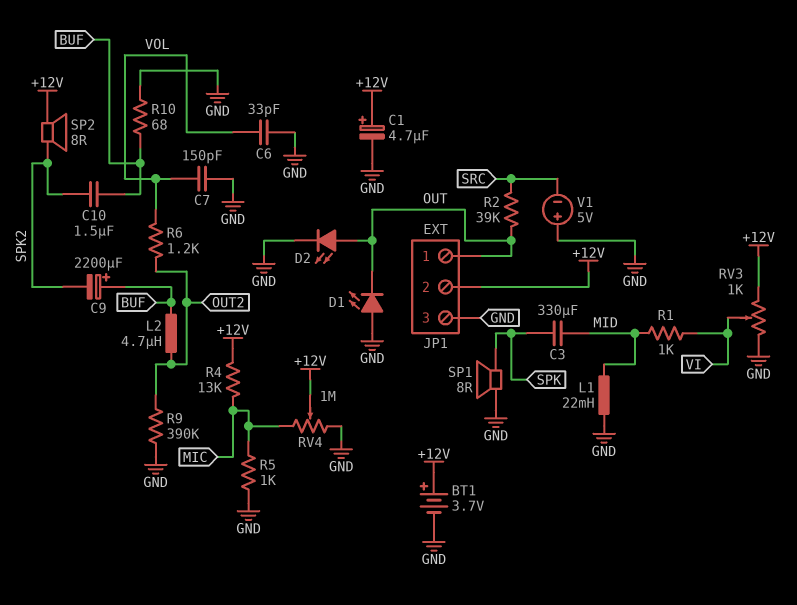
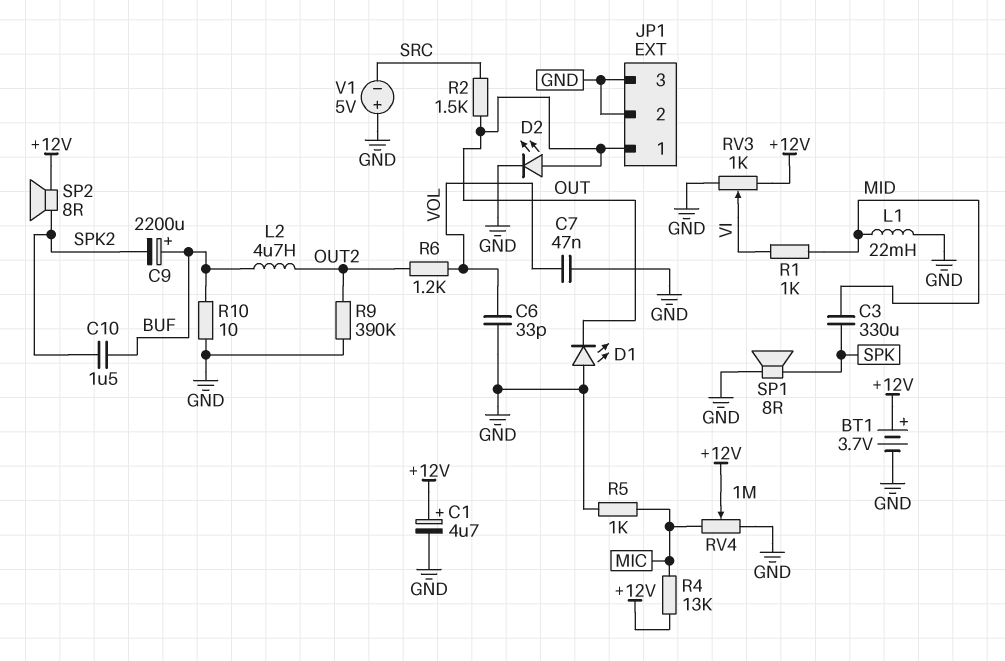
C7: 150pF (GND, VOL) -> 47nF (GND, VOL)
JP1 pin 2: +12V -> GND
R2: 39k (OUT, SRC) -> 1.5k (OUT, SRC)
R10: 68 (BUF, GND) -> 10 (BUF, GND)

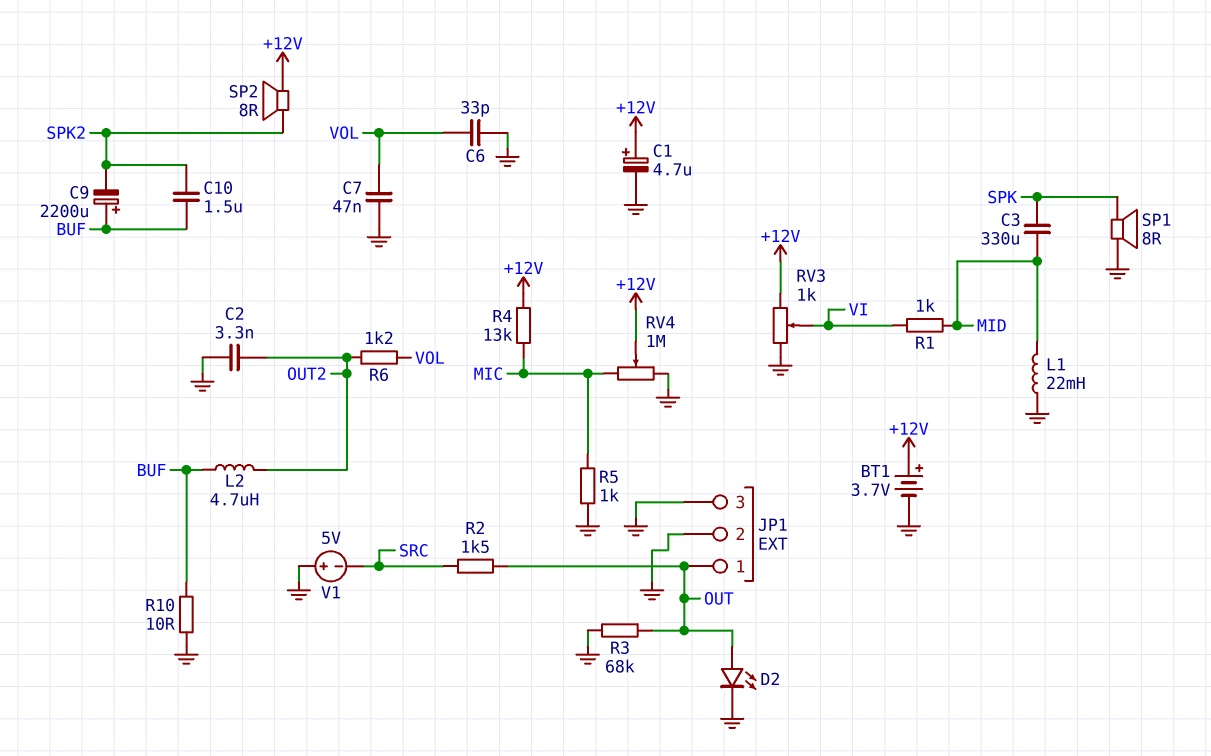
C2: none -> 3.3nF (GND, OUT2)
D1: LED (A GND, K OUT) -> none
R3: none -> 68k (GND, OUT)
R9: 390k (GND, OUT2) -> none

